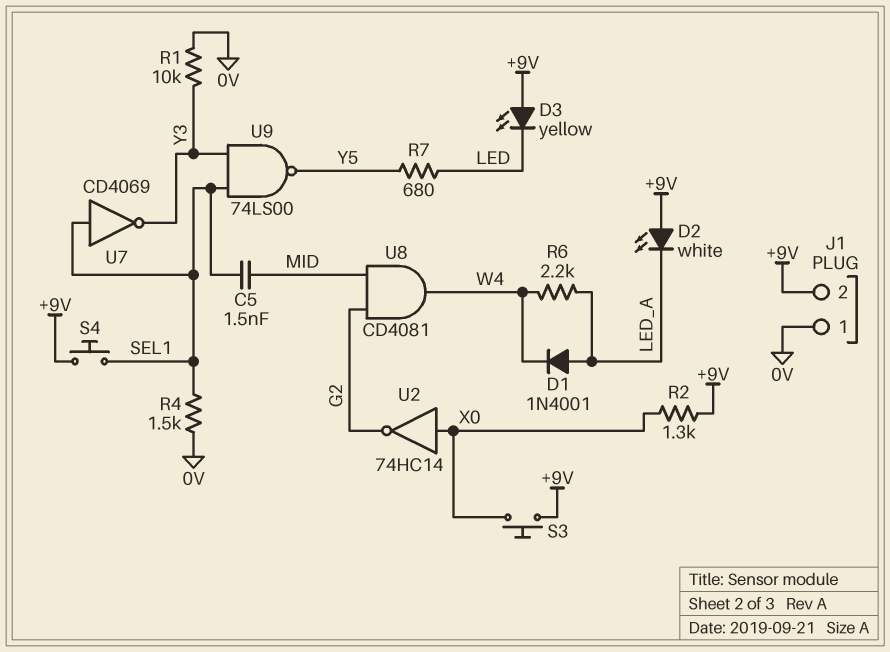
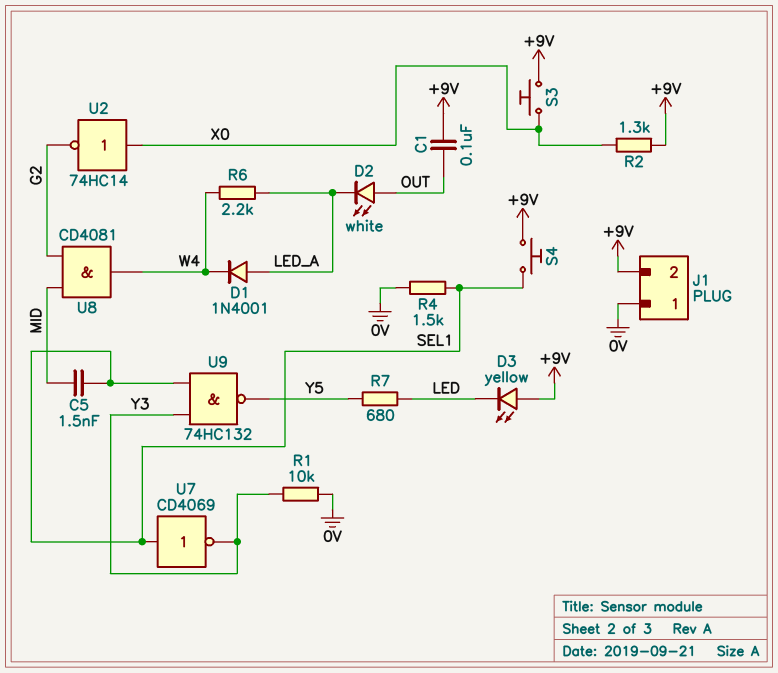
C1: none -> 100nF (+9V, OUT)
D2: LED white (A +9V, K LED_A) -> LED white (A OUT, K LED_A)
U9: NAND 74LS00 (in SEL1, in Y3, out Y5) -> NAND 74HC132 (in SEL1, in Y3, out Y5)

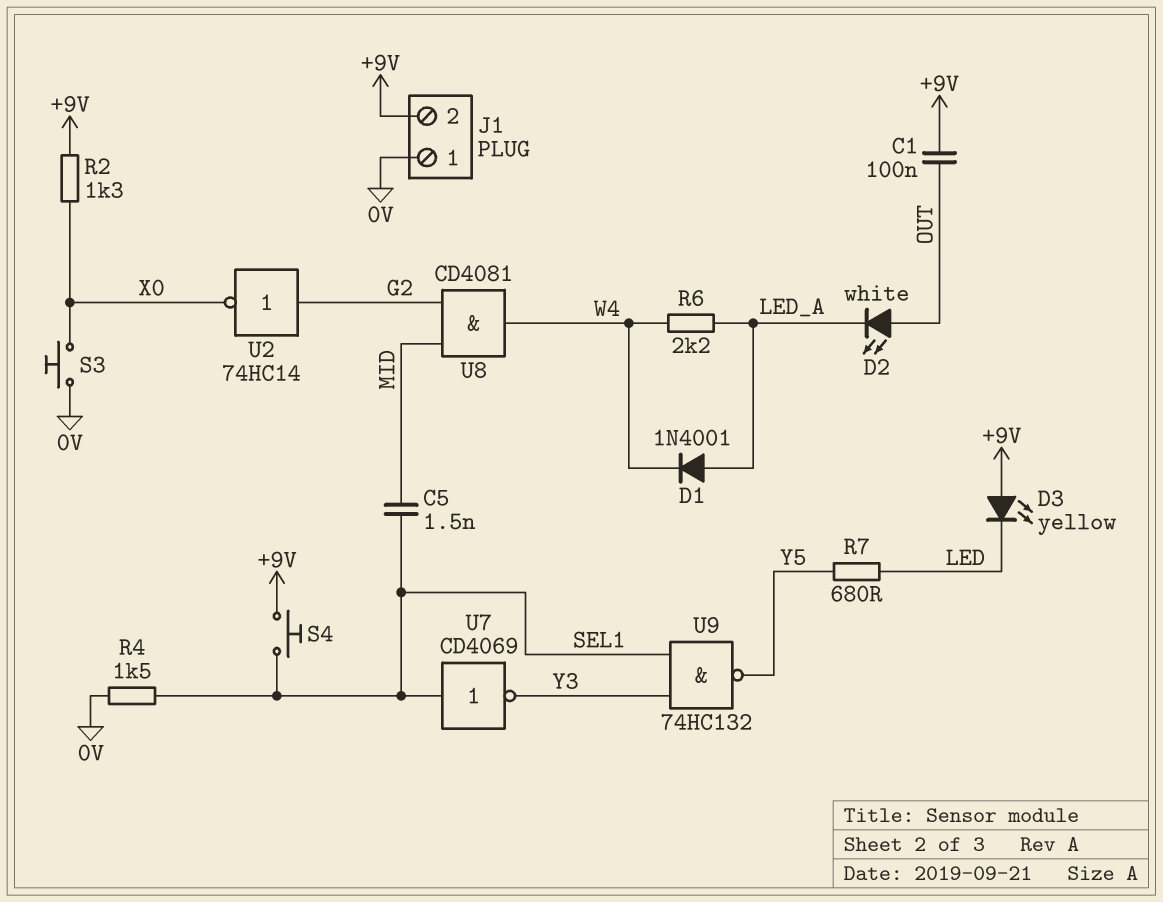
R1: 10k (0V, Y3) -> none
S3: button (+9V, X0) -> button (0V, X0)
U2: NOT 74HC14 (in X0, out G2) -> NOT 74HC14 (in G2, out X0)

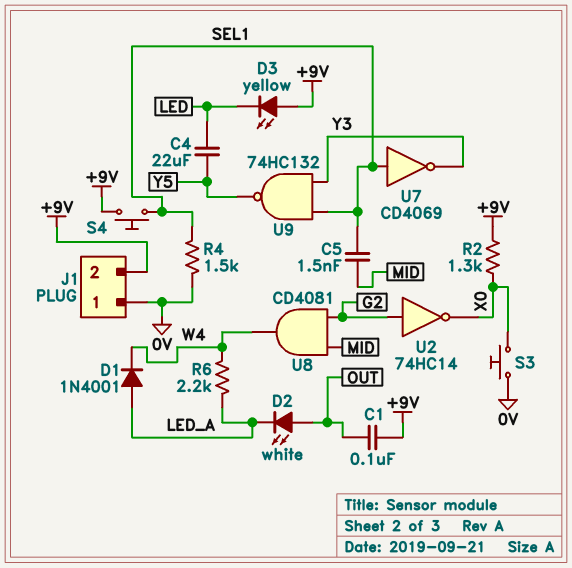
C4: none -> 22uF (LED, Y5)
R7: 680 (LED, Y5) -> none

